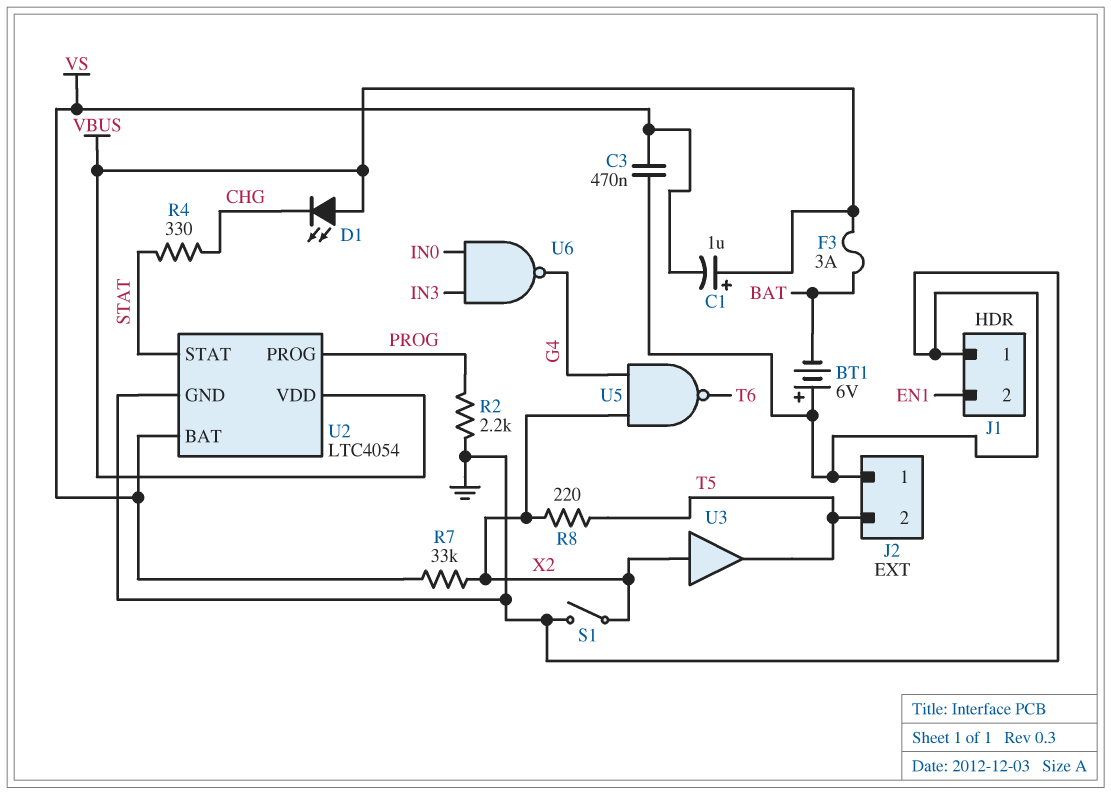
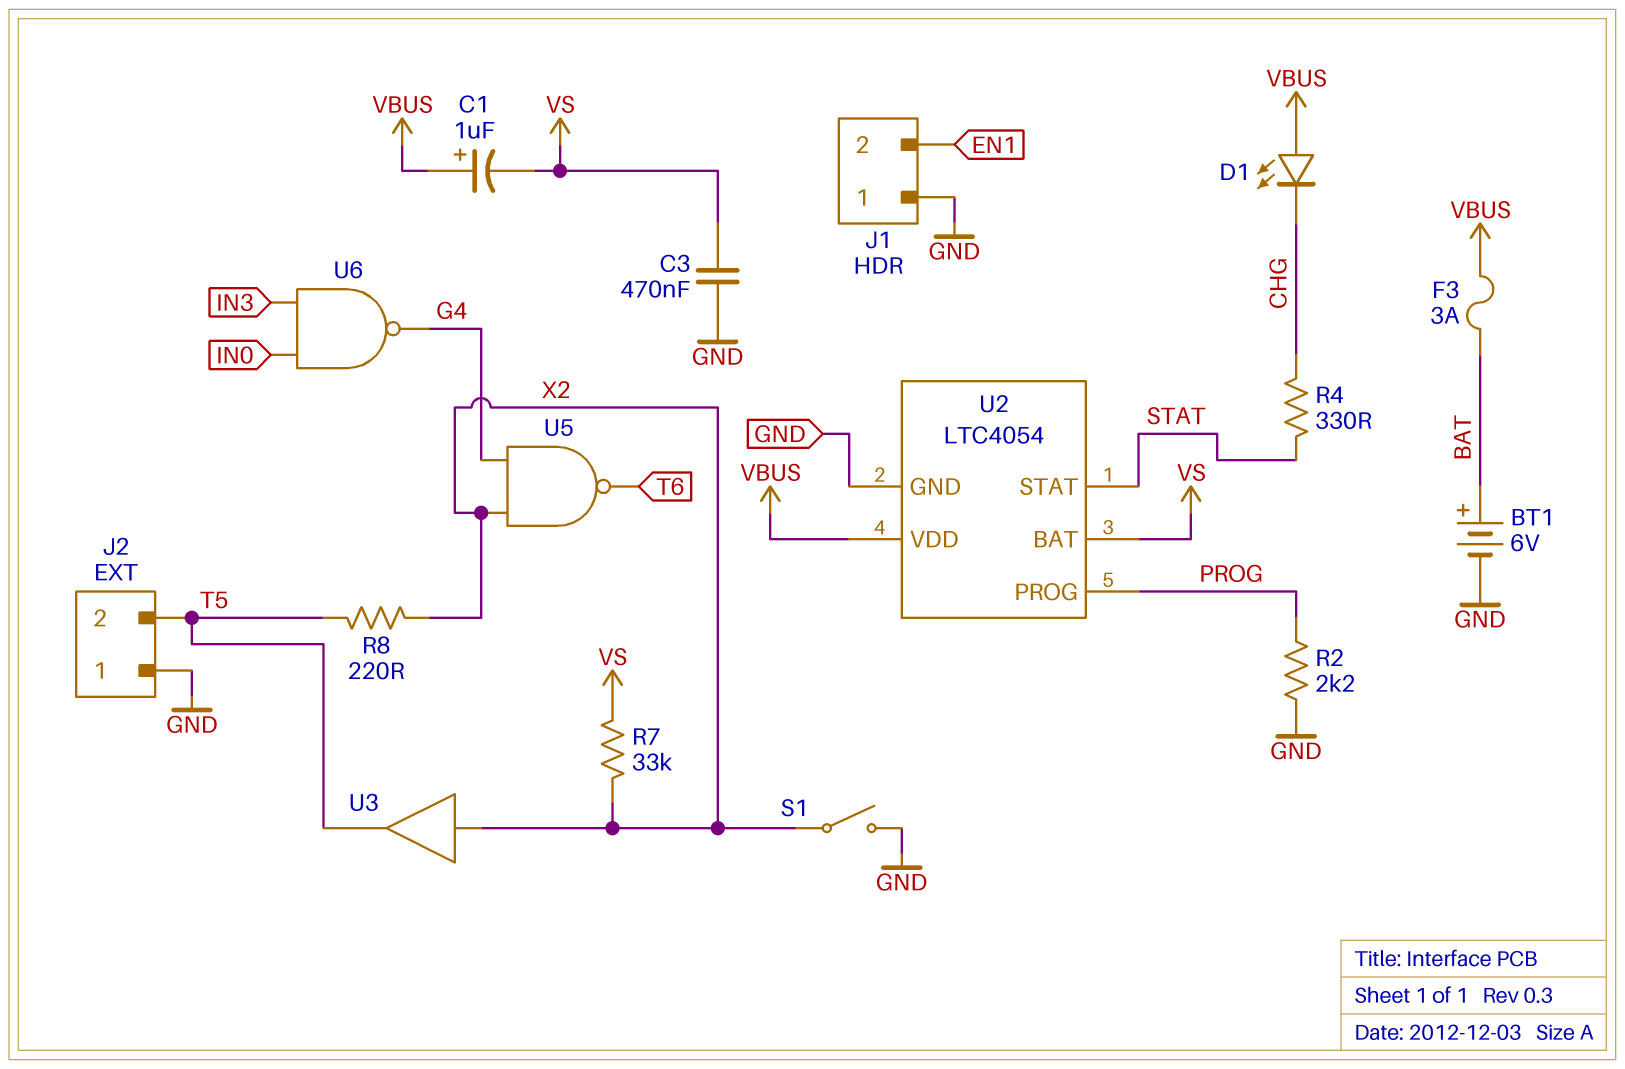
BT1: 6V (plus GND, minus BAT) -> 6V (plus BAT, minus GND)

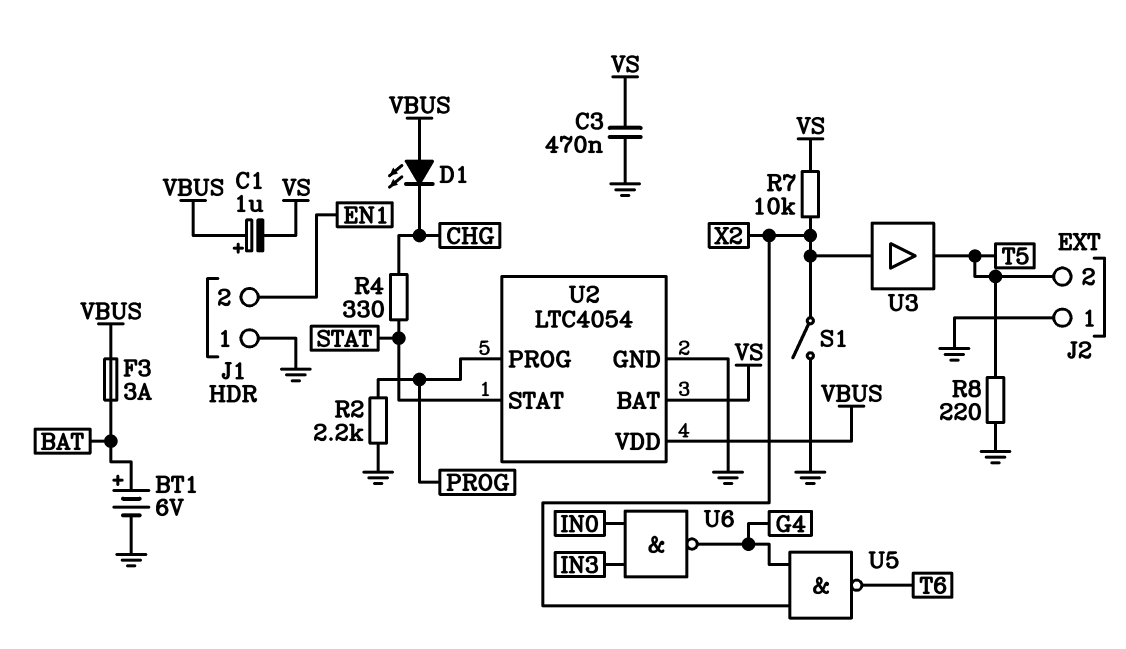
R7: 33k (VS, X2) -> 10k (VS, X2)
R8: 220 (T5, X2) -> 220 (GND, T5)

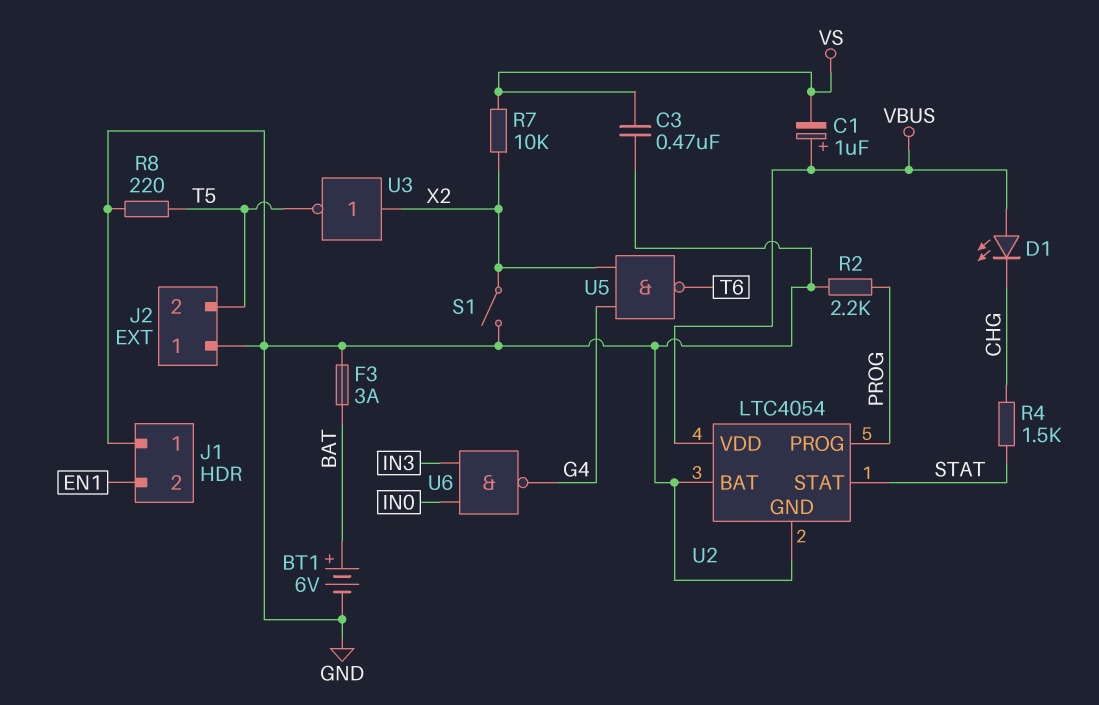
F3: 3A (BAT, VBUS) -> 3A (BAT, GND)
R4: 330 (CHG, STAT) -> 1.5k (CHG, STAT)
U2 pin BAT: VS -> GND
U3: buffer (in X2, out T5) -> NOT (in X2, out T5)

